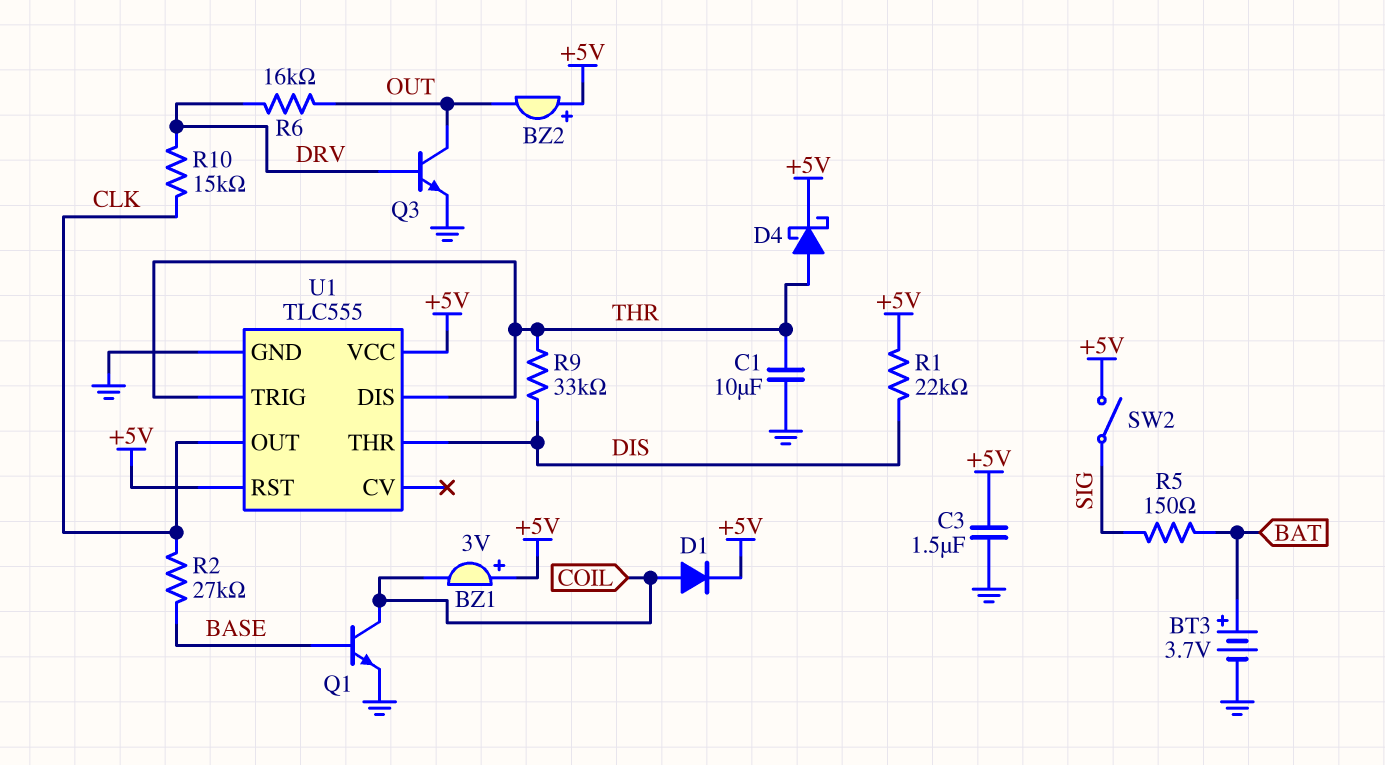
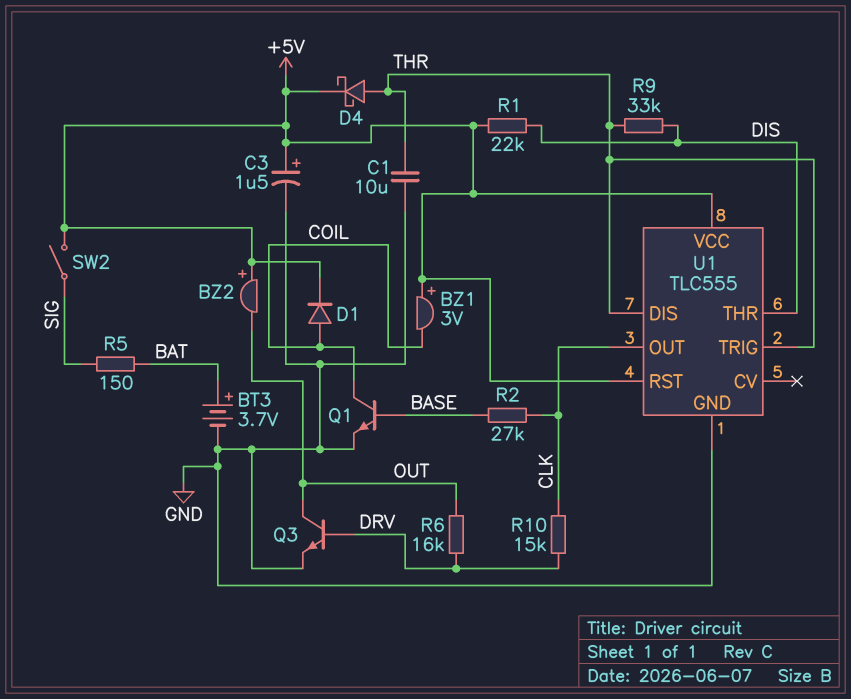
C3: 1.5uF (+5V, GND) -> 1.5uF (plus +5V, minus GND)

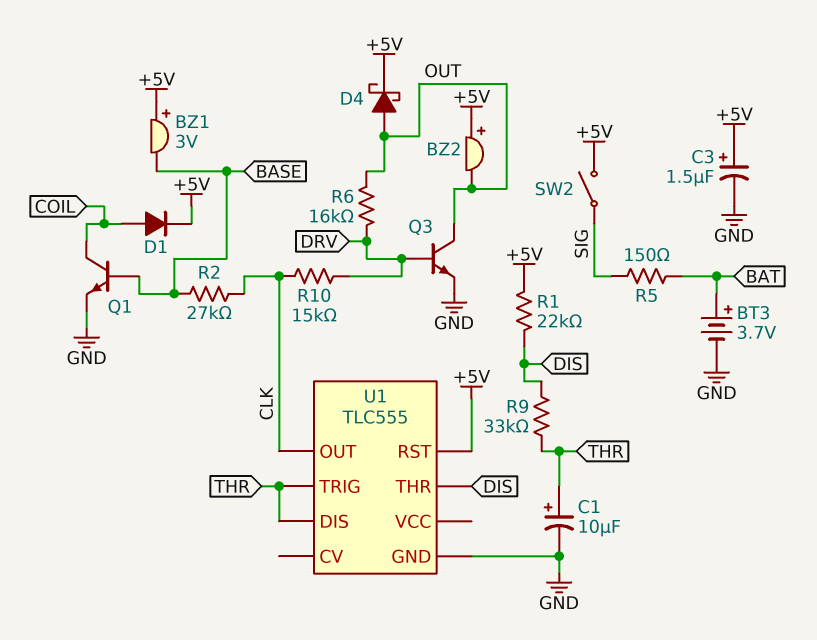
BZ1: buzzer 3V (plus +5V, minus COIL) -> buzzer 3V (plus +5V, minus BASE)
C1: 10uF (GND, THR) -> 10uF (plus THR, minus GND)
D4: schottky (A THR, K +5V) -> schottky (A OUT, K +5V)
U1 pin VCC: +5V -> none

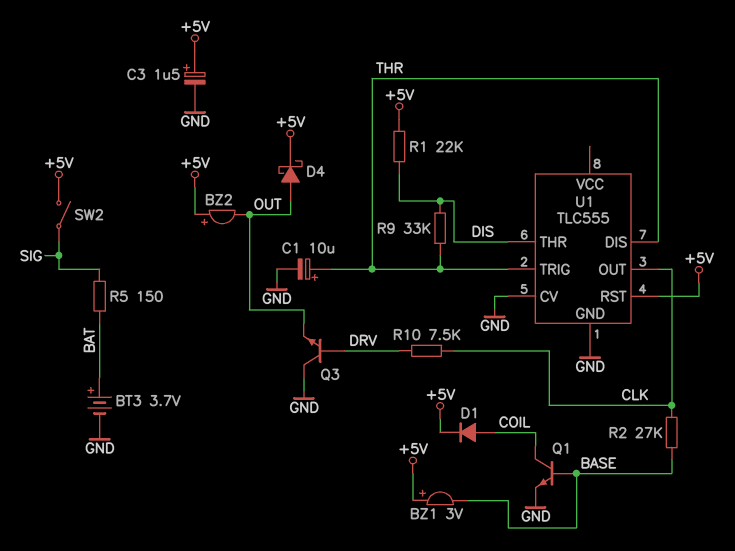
Q3: NPN (B DRV, C OUT, E GND) -> NPN (B DRV, C GND, E OUT)
R6: 16k (DRV, OUT) -> none
R10: 15k (CLK, DRV) -> 7.5k (CLK, DRV)
U1 pin CV: none -> GND

